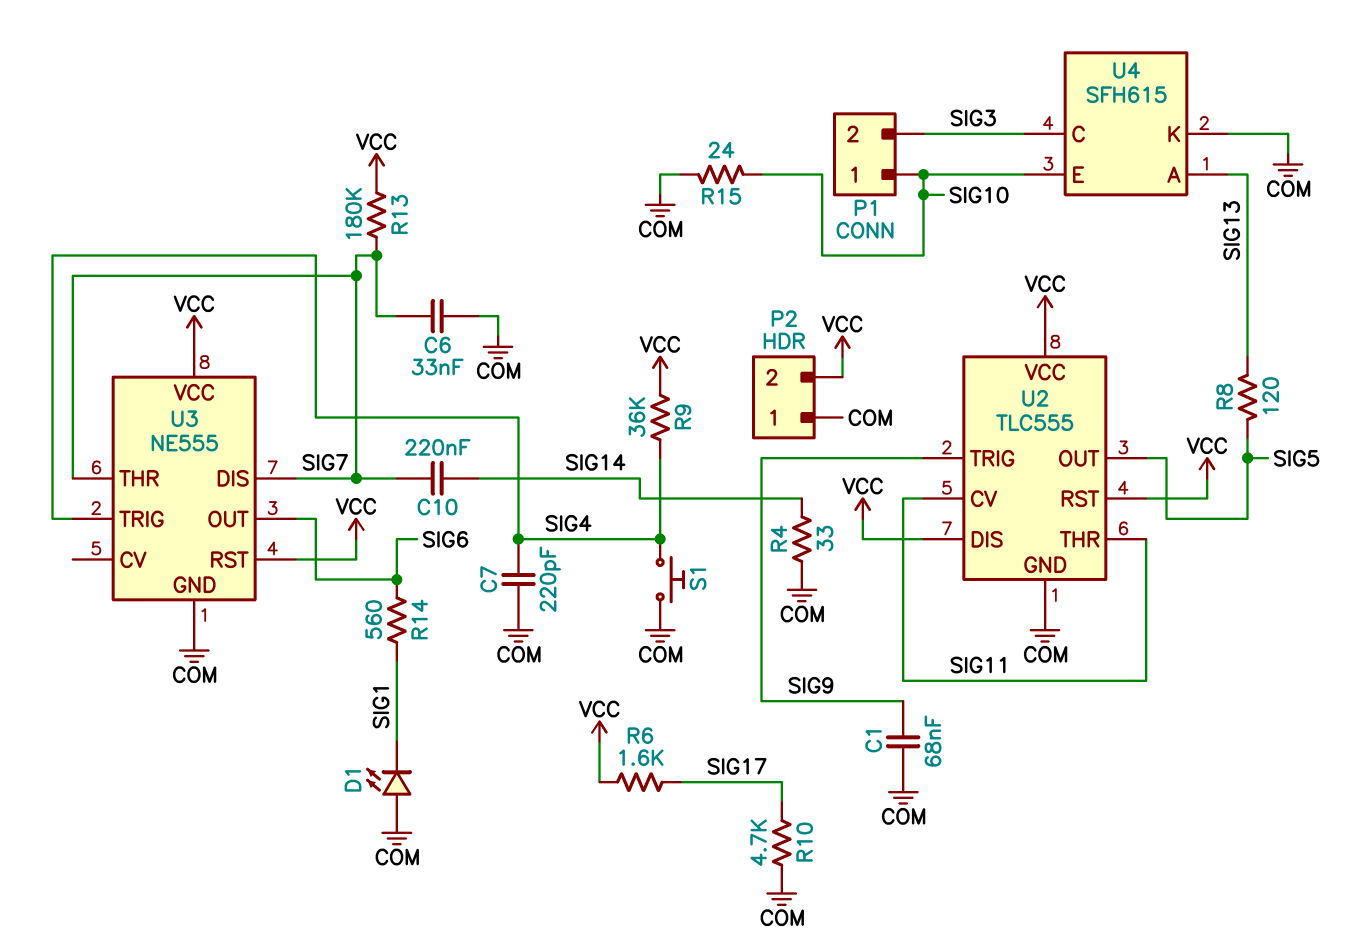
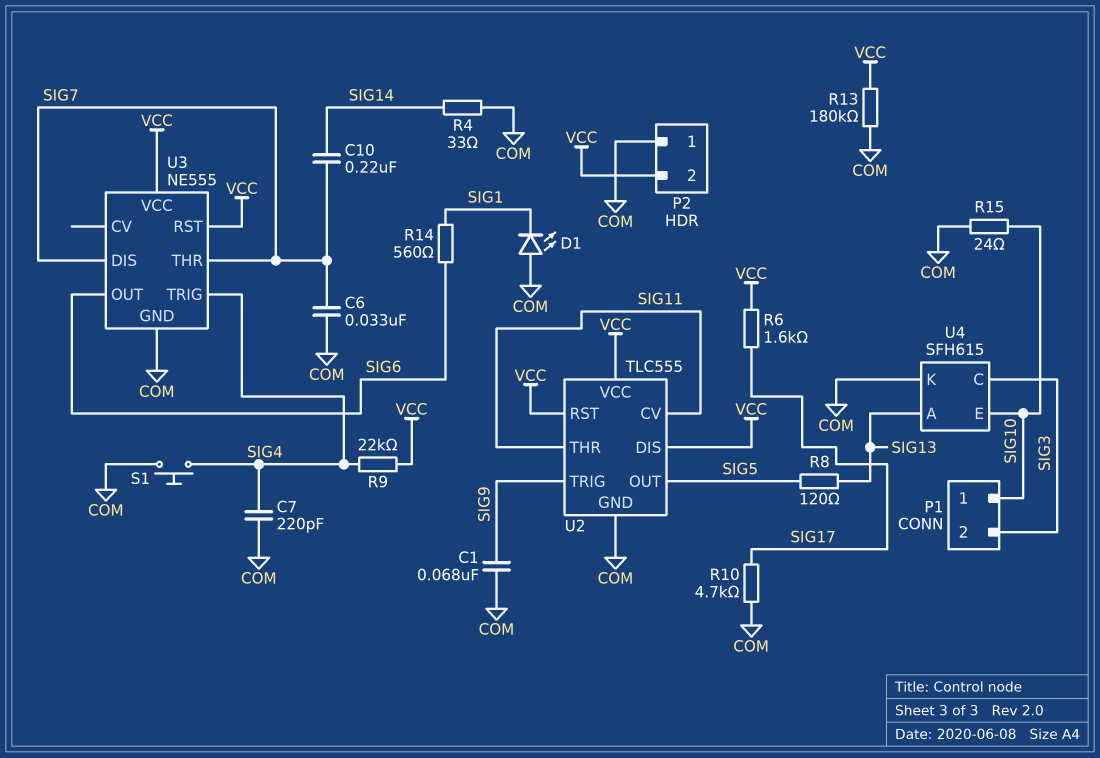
R9: 36k (SIG4, VCC) -> 22k (SIG4, VCC)
R13: 180k (SIG7, VCC) -> 180k (COM, VCC)

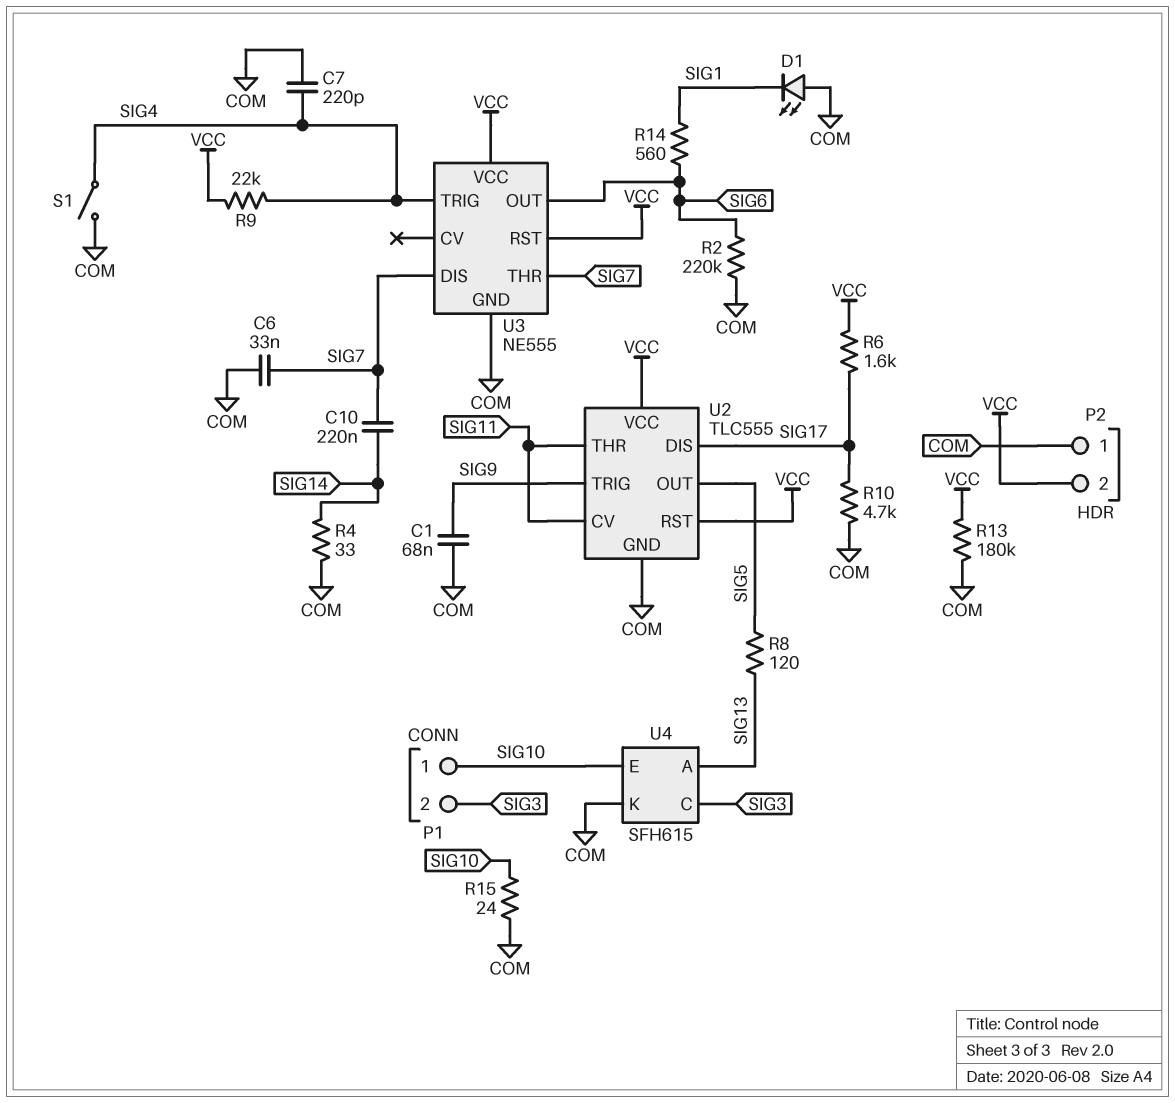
R2: none -> 220k (COM, SIG6)
S1: button (COM, SIG4) -> switch (COM, SIG4)
U2 pin DIS: VCC -> SIG17

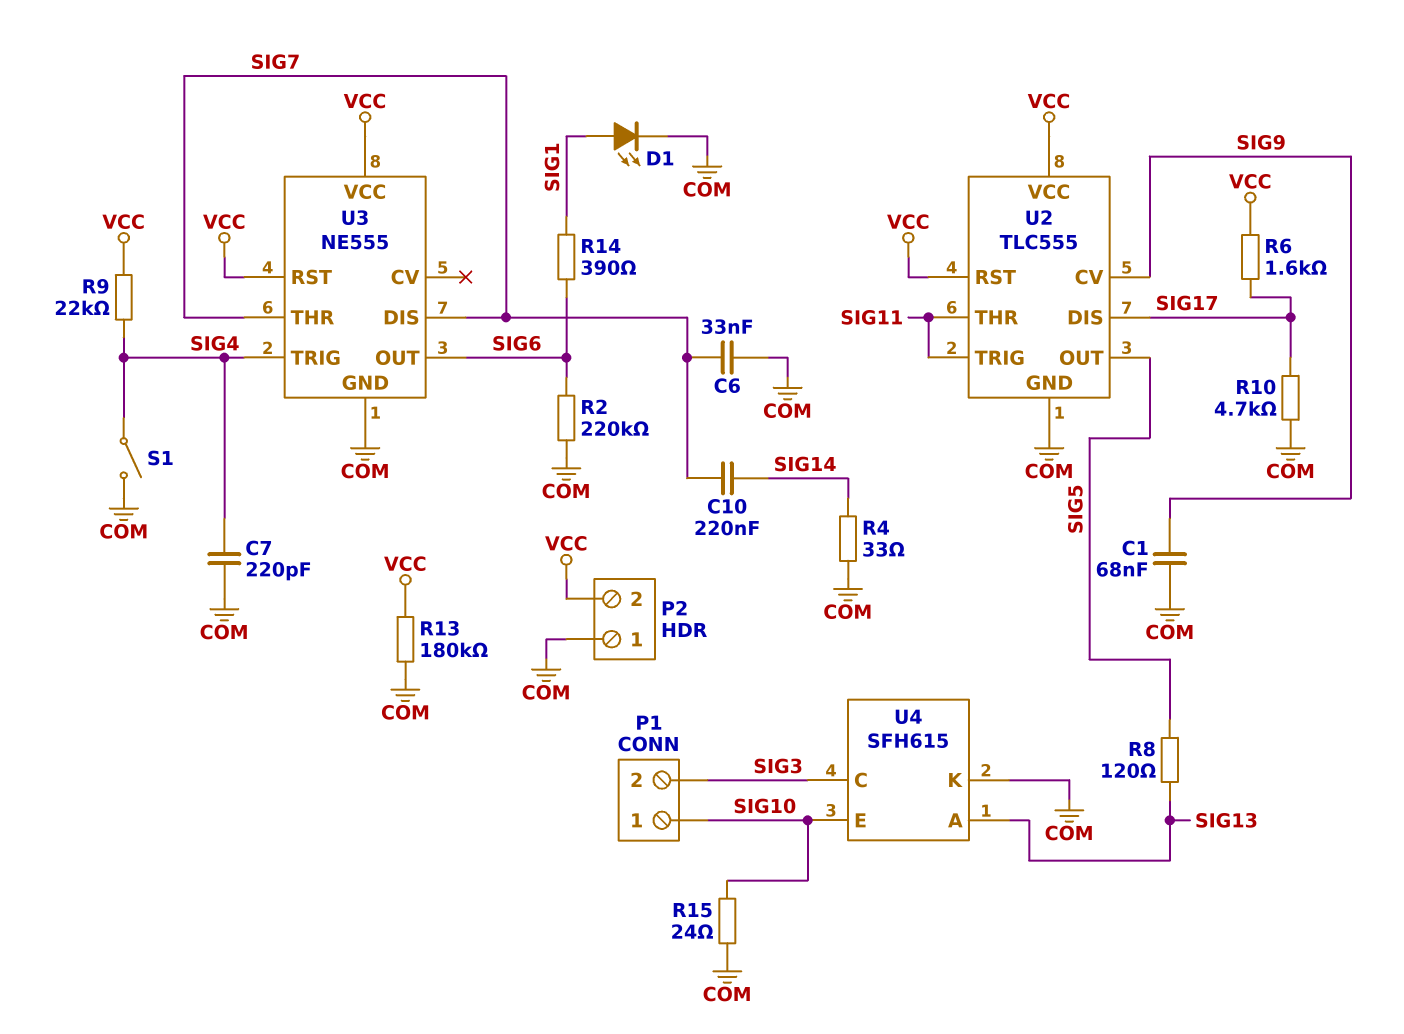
D1: LED (A COM, K SIG1) -> LED (A SIG1, K COM)
R14: 560 (SIG1, SIG6) -> 390 (SIG1, SIG6)
U2 pin CV: SIG11 -> SIG9
U2 pin TRIG: SIG9 -> SIG11

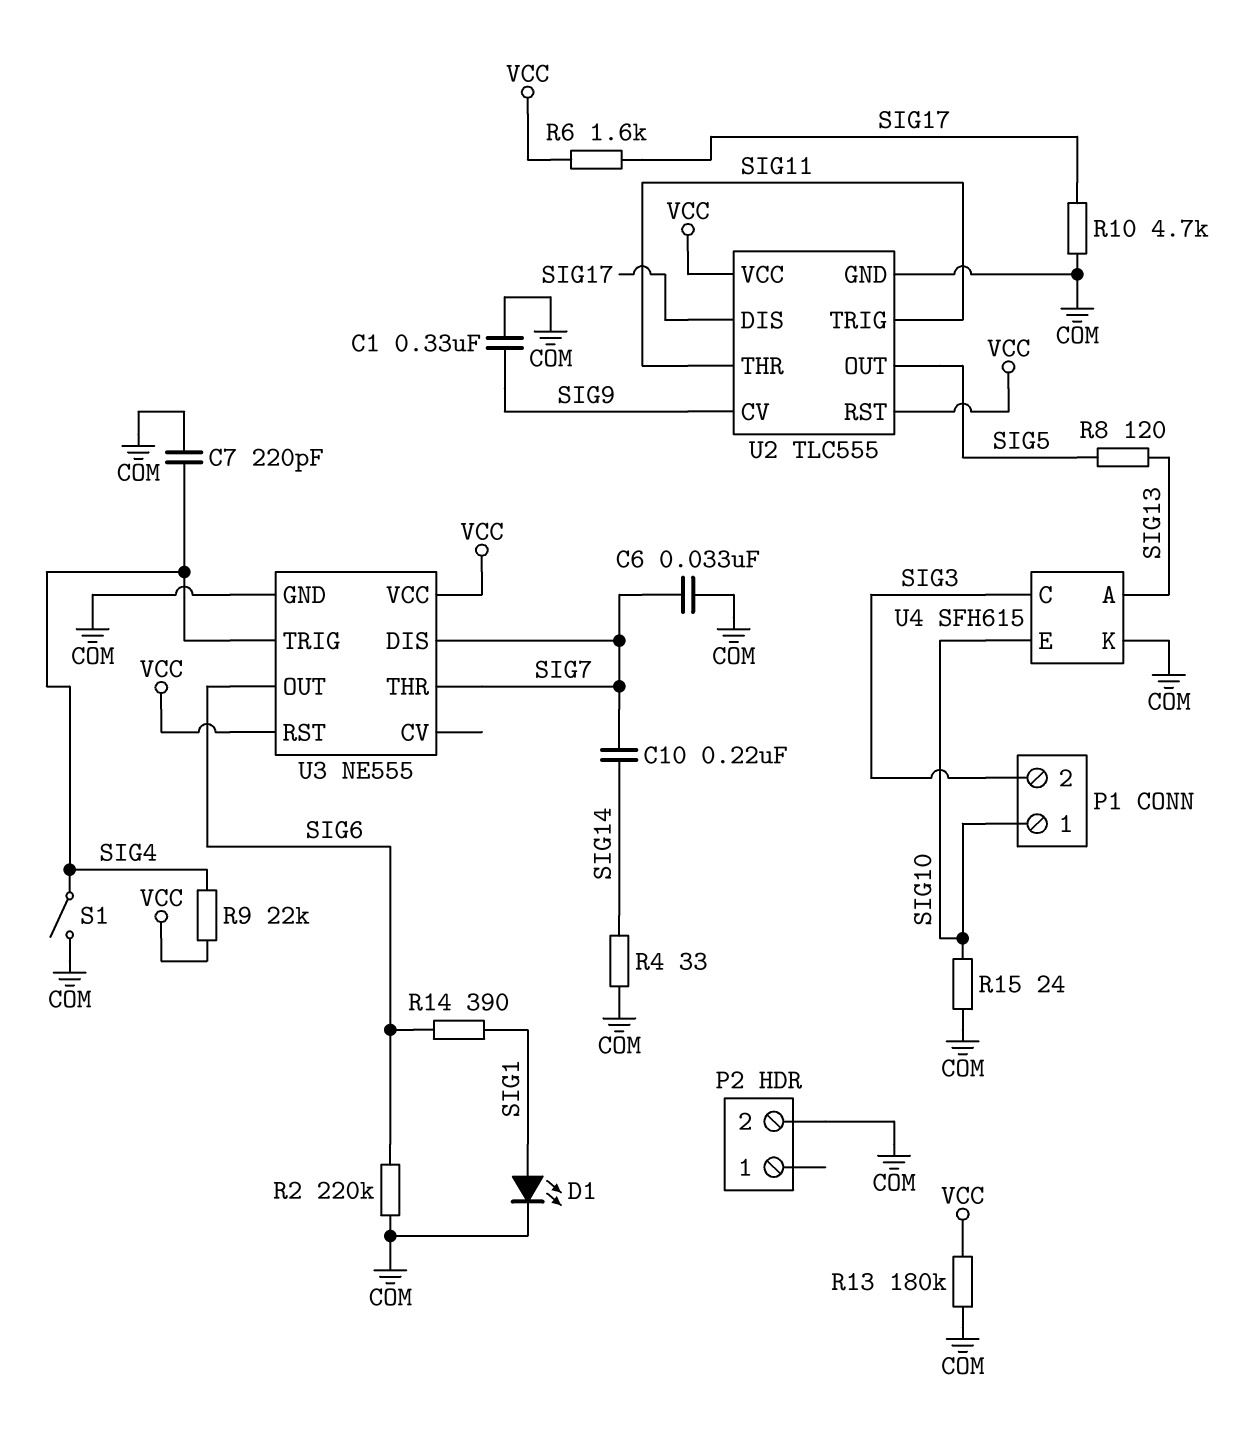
C1: 68nF (COM, SIG9) -> 330nF (COM, SIG9)
P2 pin 1: COM -> none
P2 pin 2: VCC -> COM

